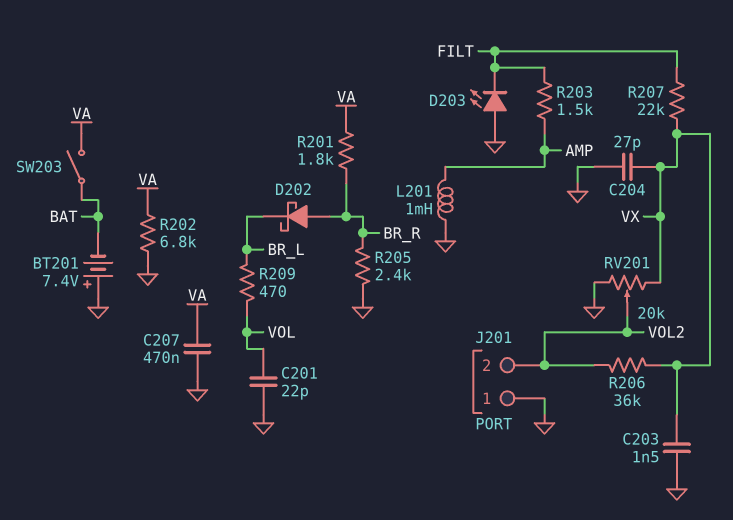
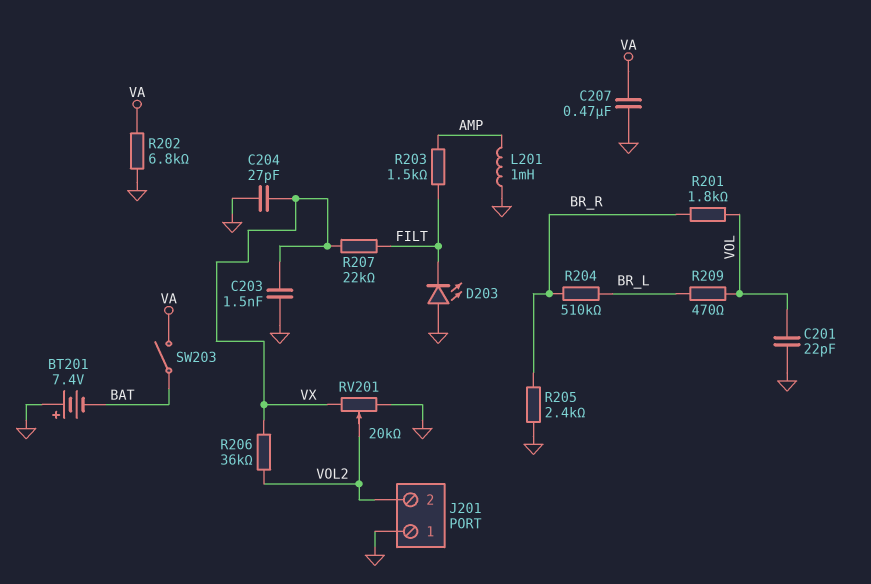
D202: schottky (A BR_R, K BR_L) -> none
R201: 1.8k (BR_R, VA) -> 1.8k (BR_R, VOL)
R204: none -> 510k (BR_L, BR_R)

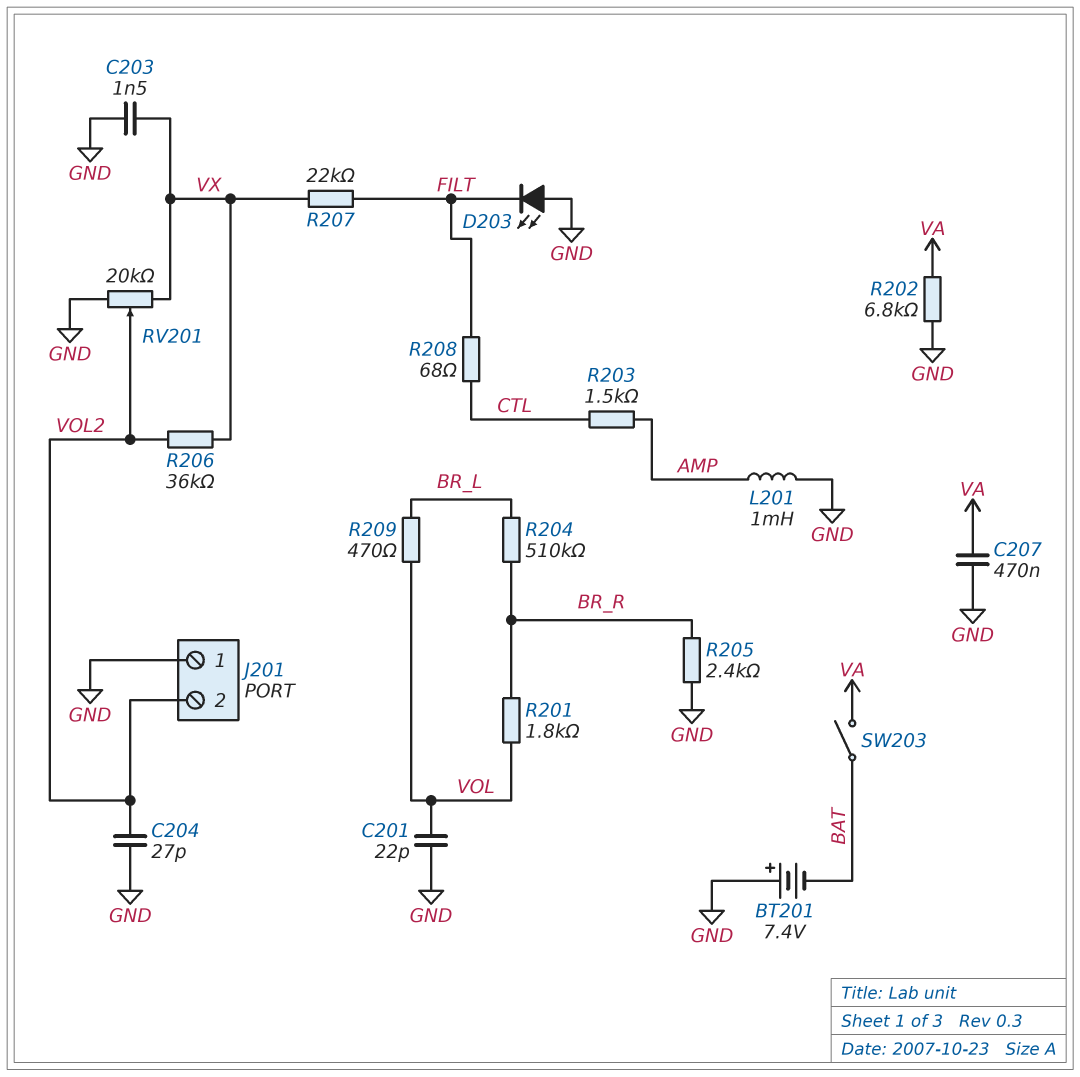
C204: 27pF (GND, VX) -> 27pF (GND, VOL2)
R203: 1.5k (AMP, FILT) -> 1.5k (AMP, CTL)
R208: none -> 68 (CTL, FILT)

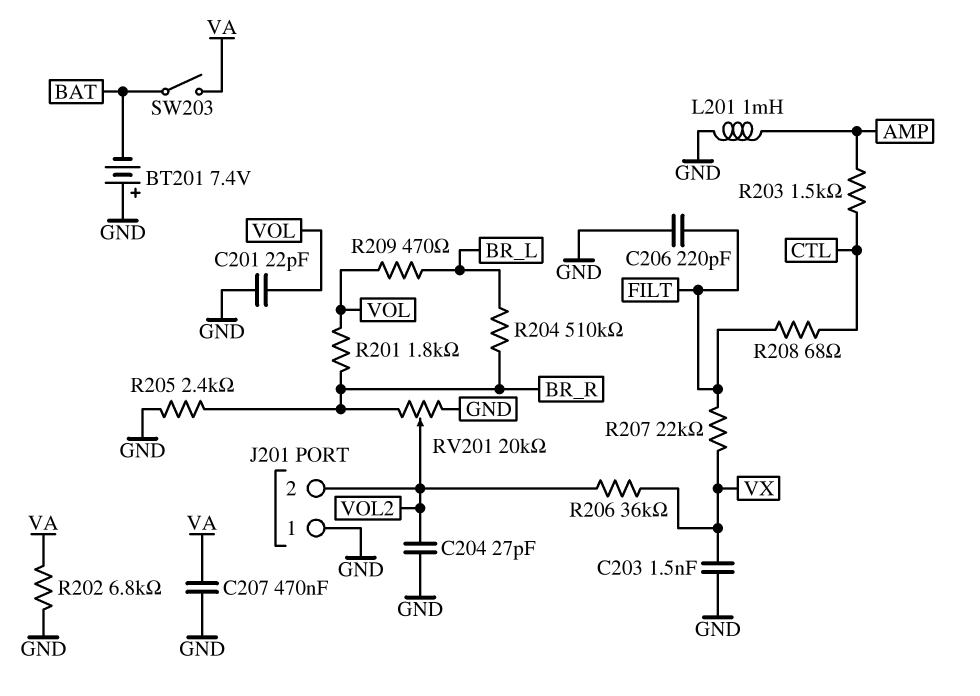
C206: none -> 220pF (FILT, GND)
D203: LED (A GND, K FILT) -> none
RV201: 20k (GND, VX, wiper VOL2) -> 20k (BR_R, GND, wiper VOL2)

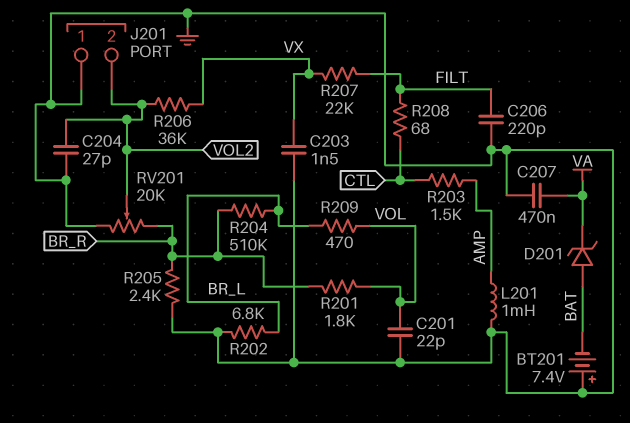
D201: none -> zener (A BAT, K VA)
R202: 6.8k (GND, VA) -> 6.8k (BR_L, GND)
SW203: switch (BAT, VA) -> none

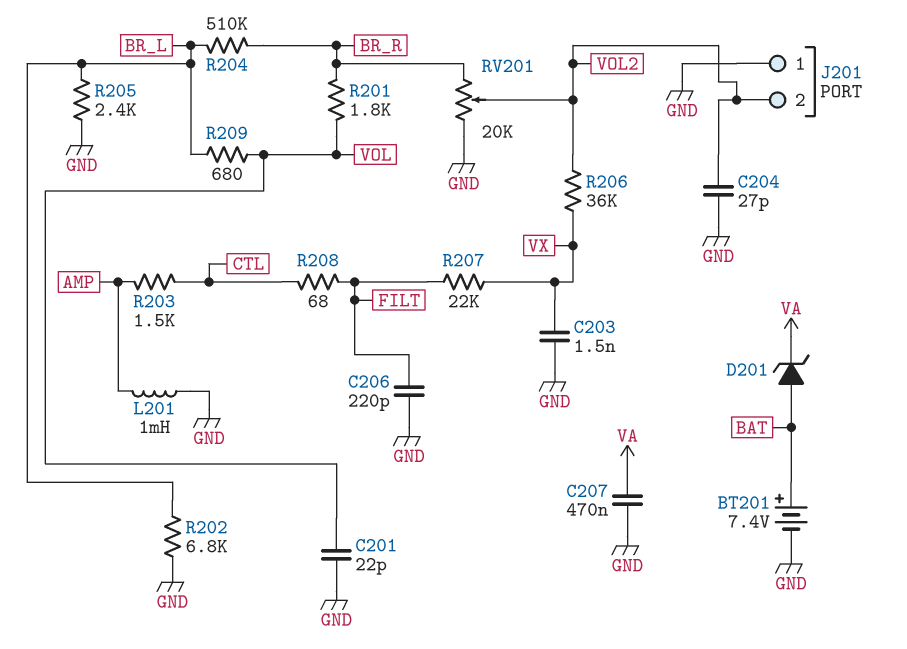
BT201: 7.4V (plus GND, minus BAT) -> 7.4V (plus BAT, minus GND)
R205: 2.4k (BR_R, GND) -> 2.4k (BR_L, GND)
R209: 470 (BR_L, VOL) -> 680 (BR_L, VOL)

